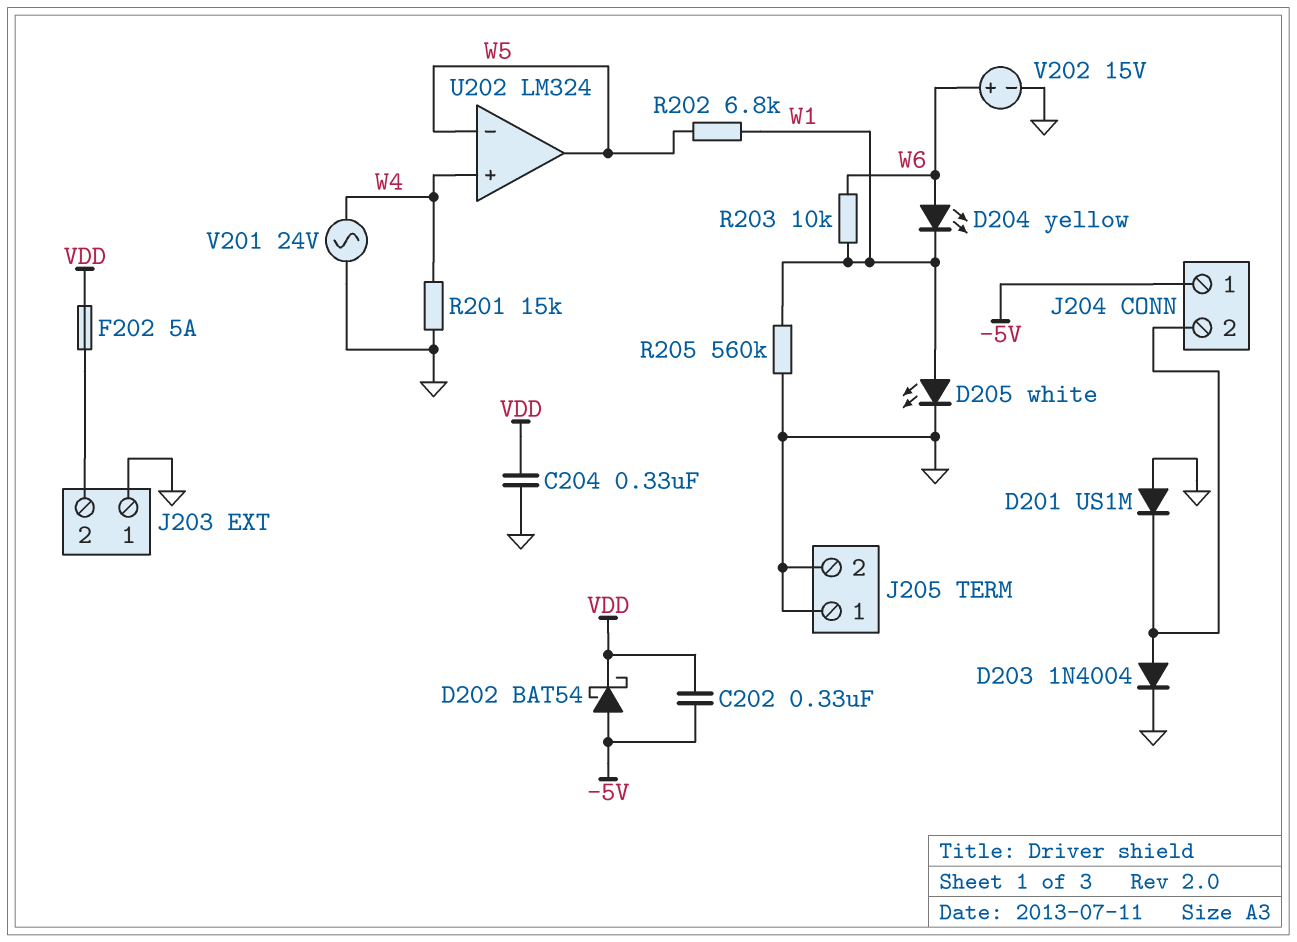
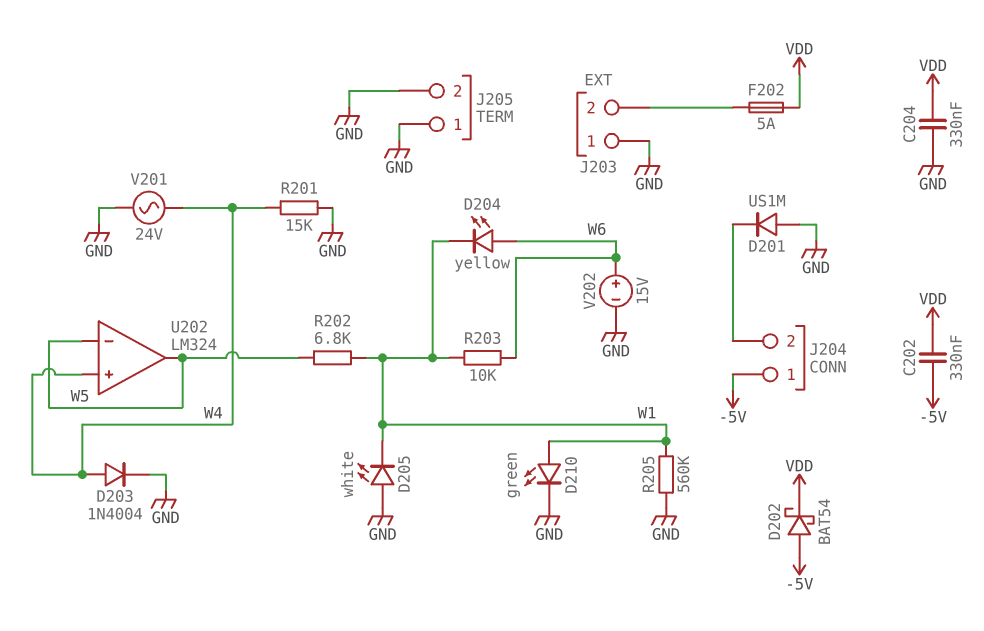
D203: diode 1N4004 (A J204/2, K GND) -> diode 1N4004 (A W4, K GND)
D205: LED white (A W1, K GND) -> LED white (A GND, K W1)
D210: none -> LED green (A W1, K GND)

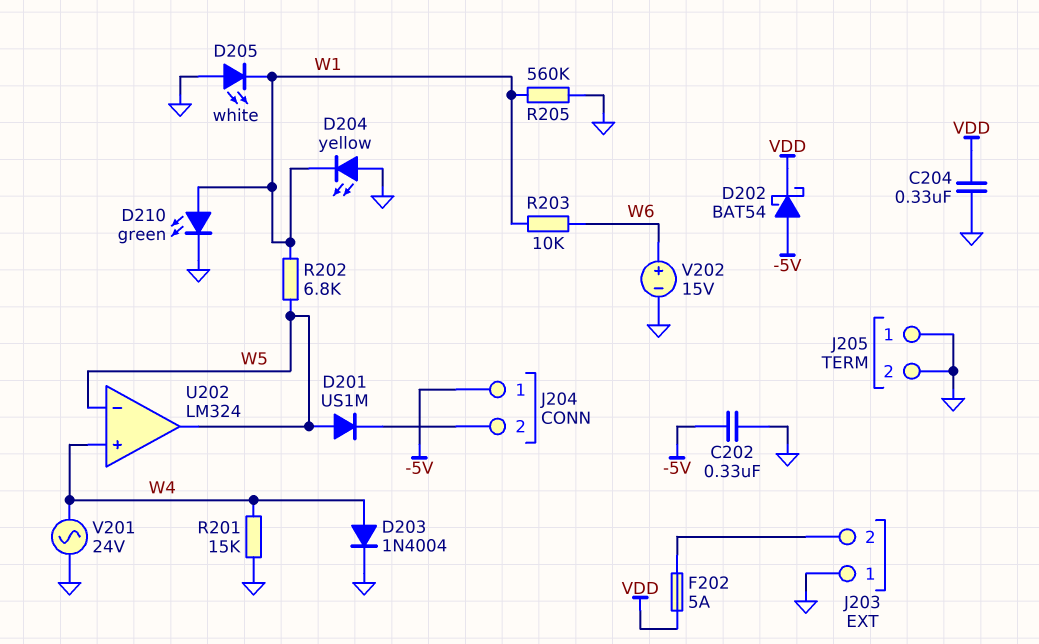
C202: 330nF (-5V, VDD) -> 330nF (-5V, GND)
D201: diode US1M (A GND, K J204/2) -> diode US1M (A W5, K J204/2)
D204: LED yellow (A W6, K W1) -> LED yellow (A GND, K W1)

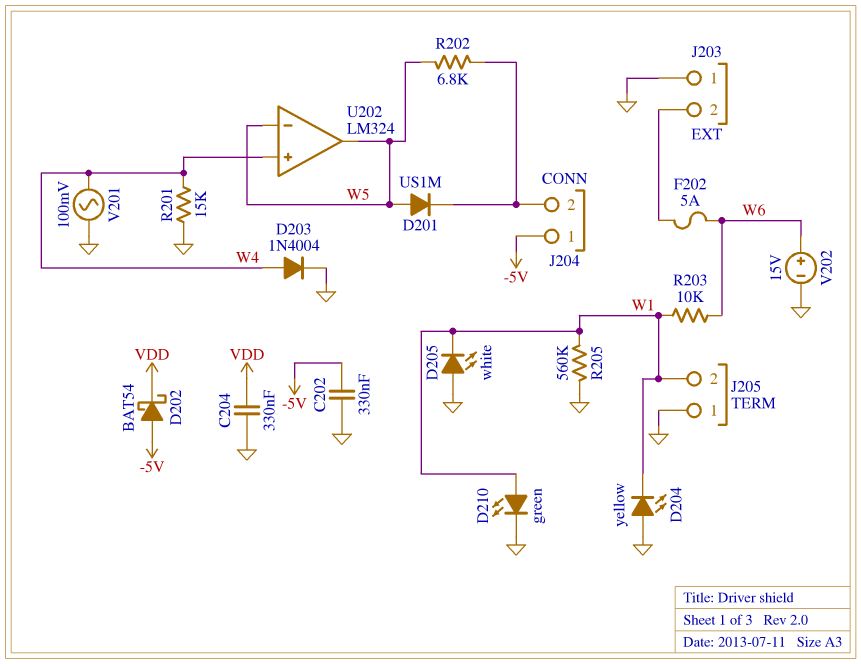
F202: 5A (J203/2, VDD) -> 5A (J203/2, W6)
J205 pin 2: GND -> W1
R202: 6.8k (W1, W5) -> 6.8k (J204/2, W5)
V201: AC 24V (GND, W4) -> AC 100mV (GND, W4)

